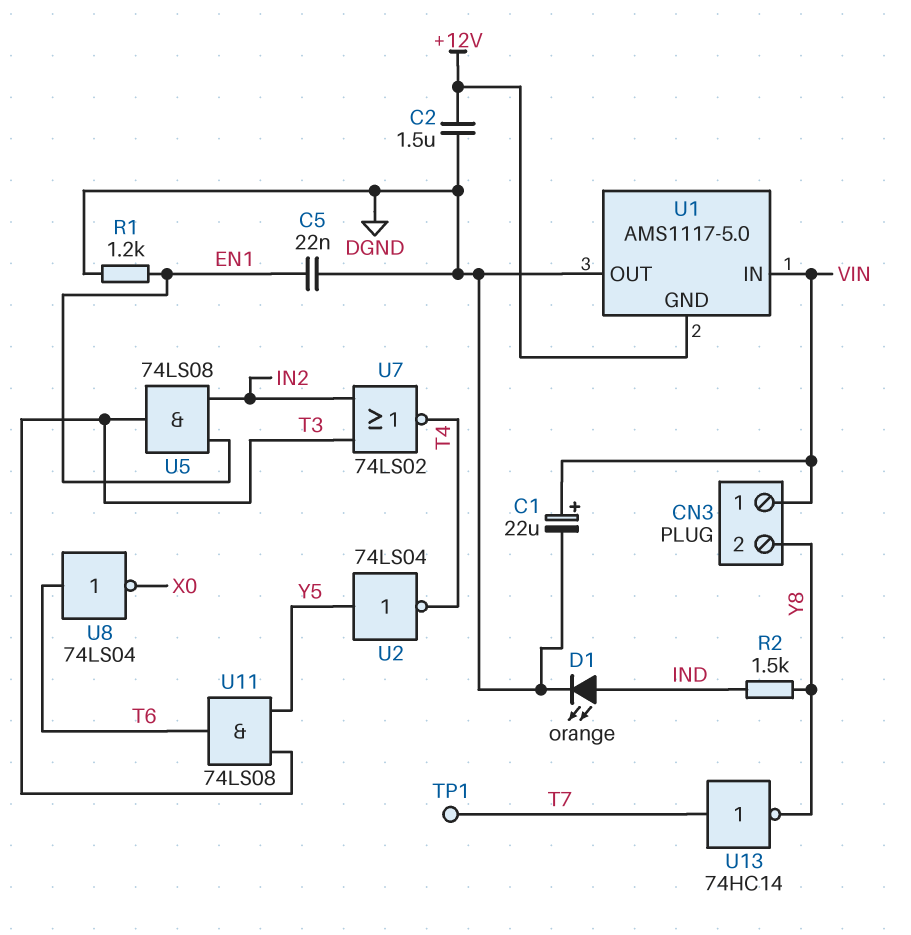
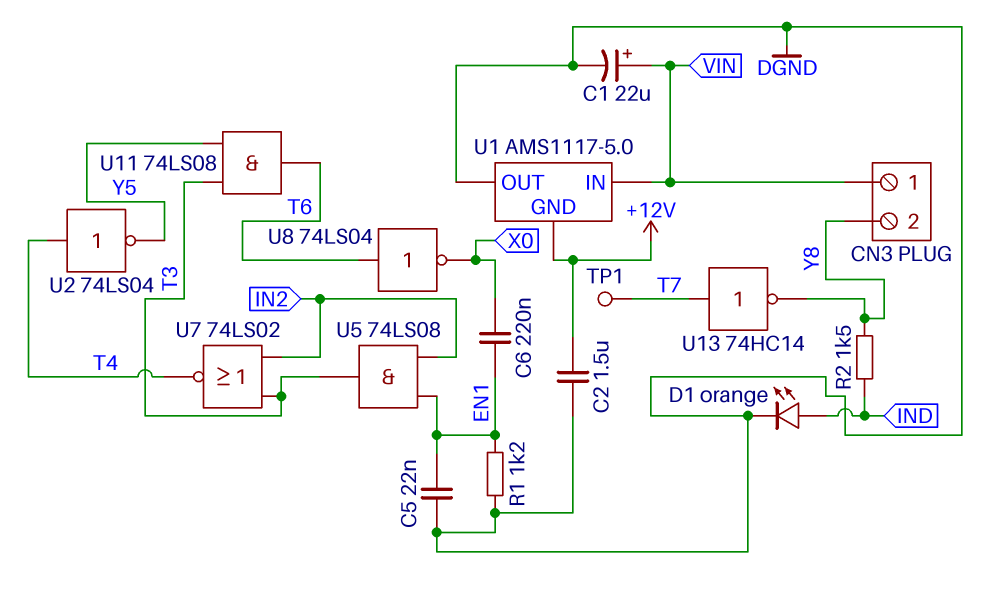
C6: none -> 220nF (EN1, X0)
U2: NOT 74LS04 (in Y5, out T4) -> NOT 74LS04 (in T4, out Y5)

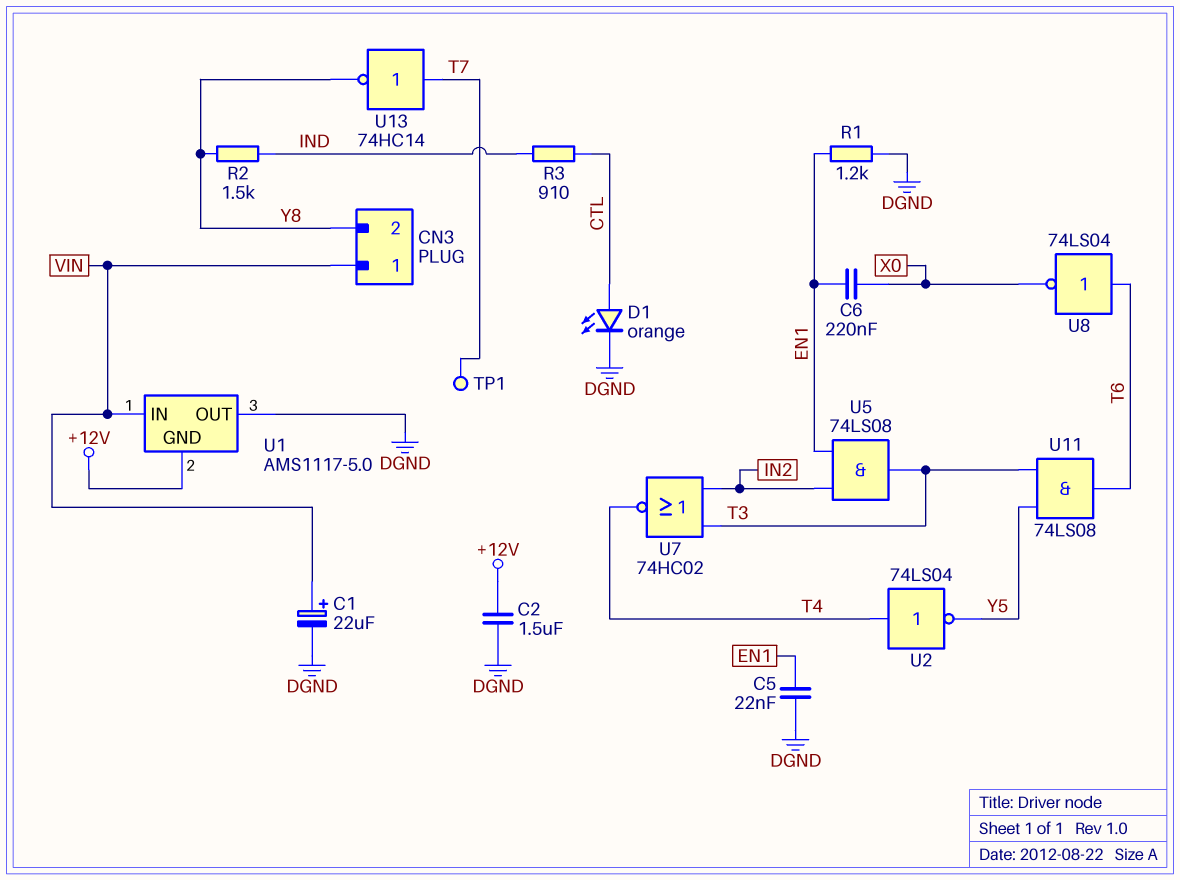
D1: LED orange (A IND, K DGND) -> LED orange (A CTL, K DGND)
R3: none -> 910 (CTL, IND)
U7: NOR 74LS02 (in IN2, in T3, out T4) -> NOR 74HC02 (in IN2, in T3, out T4)

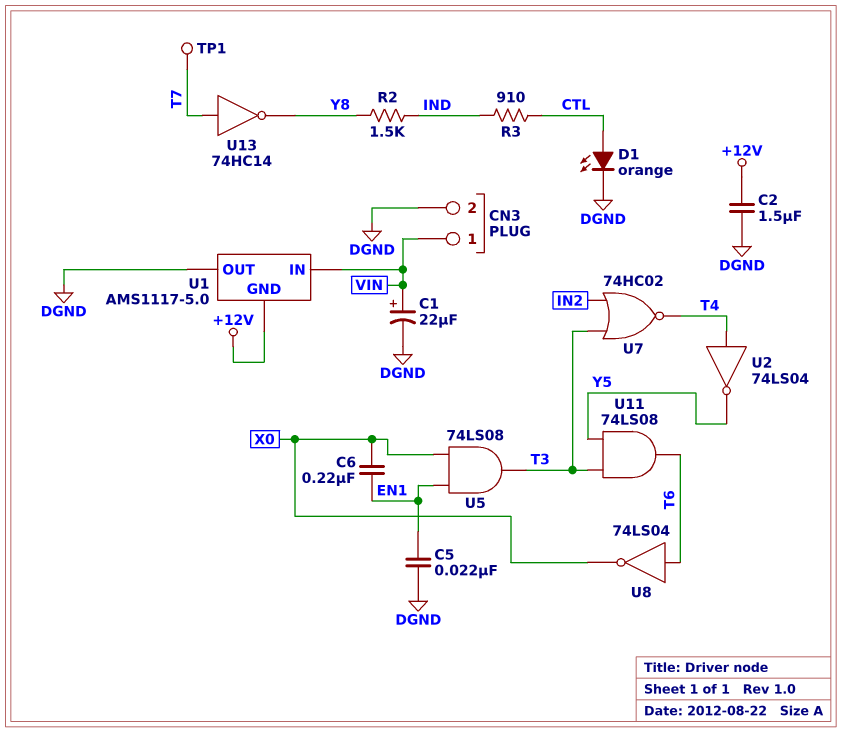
CN3 pin 2: Y8 -> DGND
R1: 1.2k (DGND, EN1) -> none
U5: AND 74LS08 (in EN1, in IN2, out T3) -> AND 74LS08 (in EN1, in X0, out T3)

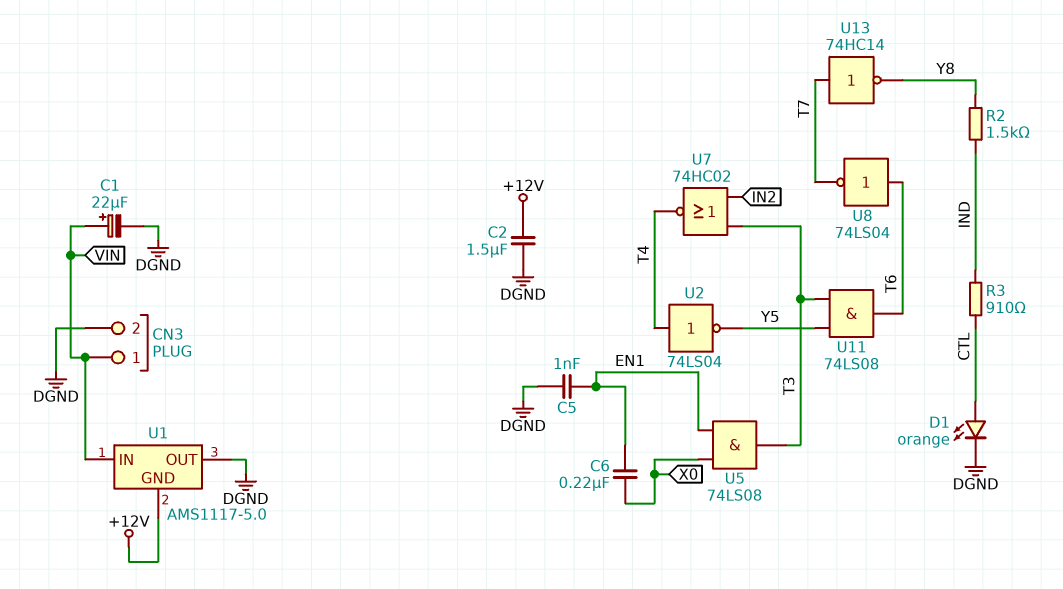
C5: 22nF (DGND, EN1) -> 1nF (DGND, EN1)
TP1: test point (T7) -> none
U8: NOT 74LS04 (in T6, out X0) -> NOT 74LS04 (in T6, out T7)

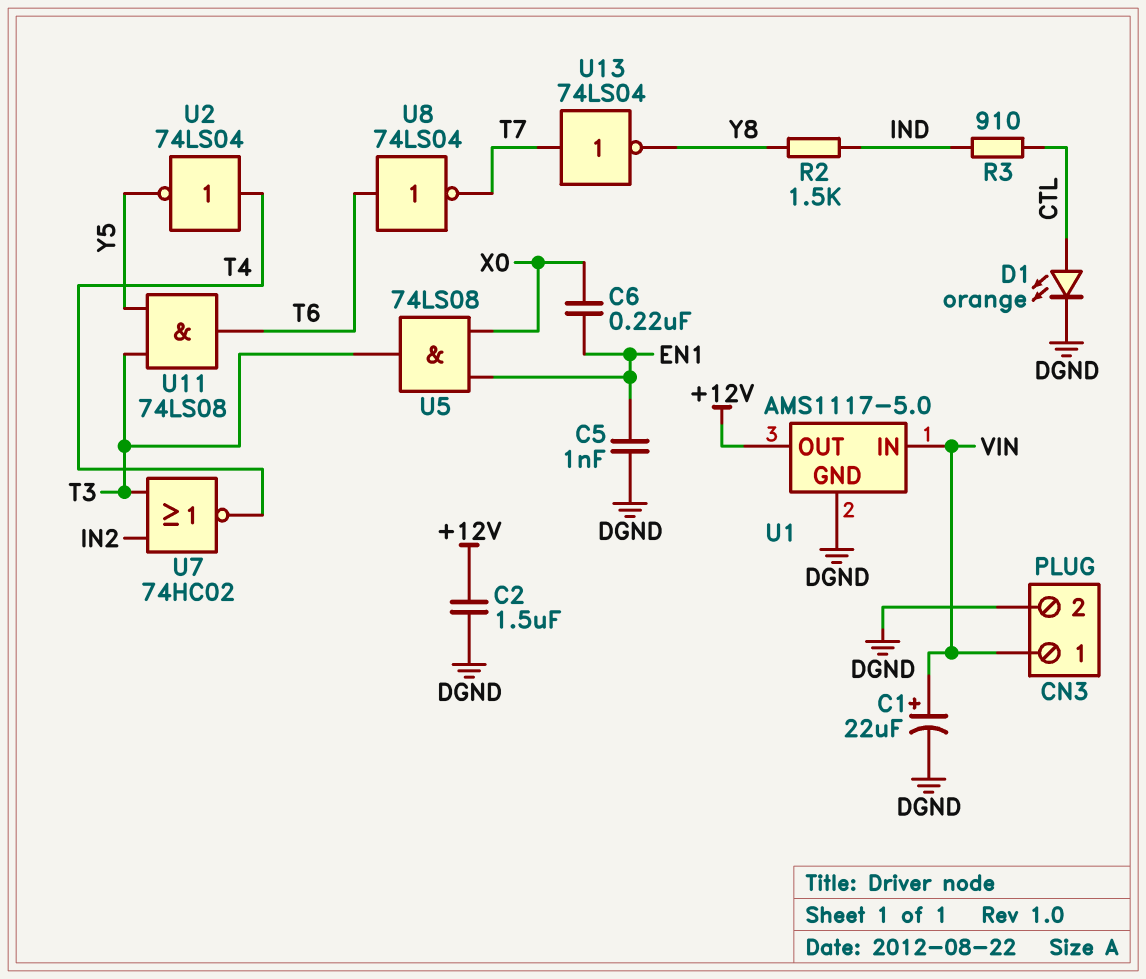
U1 pin GND: +12V -> DGND
U1 pin OUT: DGND -> +12V
U13: NOT 74HC14 (in T7, out Y8) -> NOT 74LS04 (in T7, out Y8)

